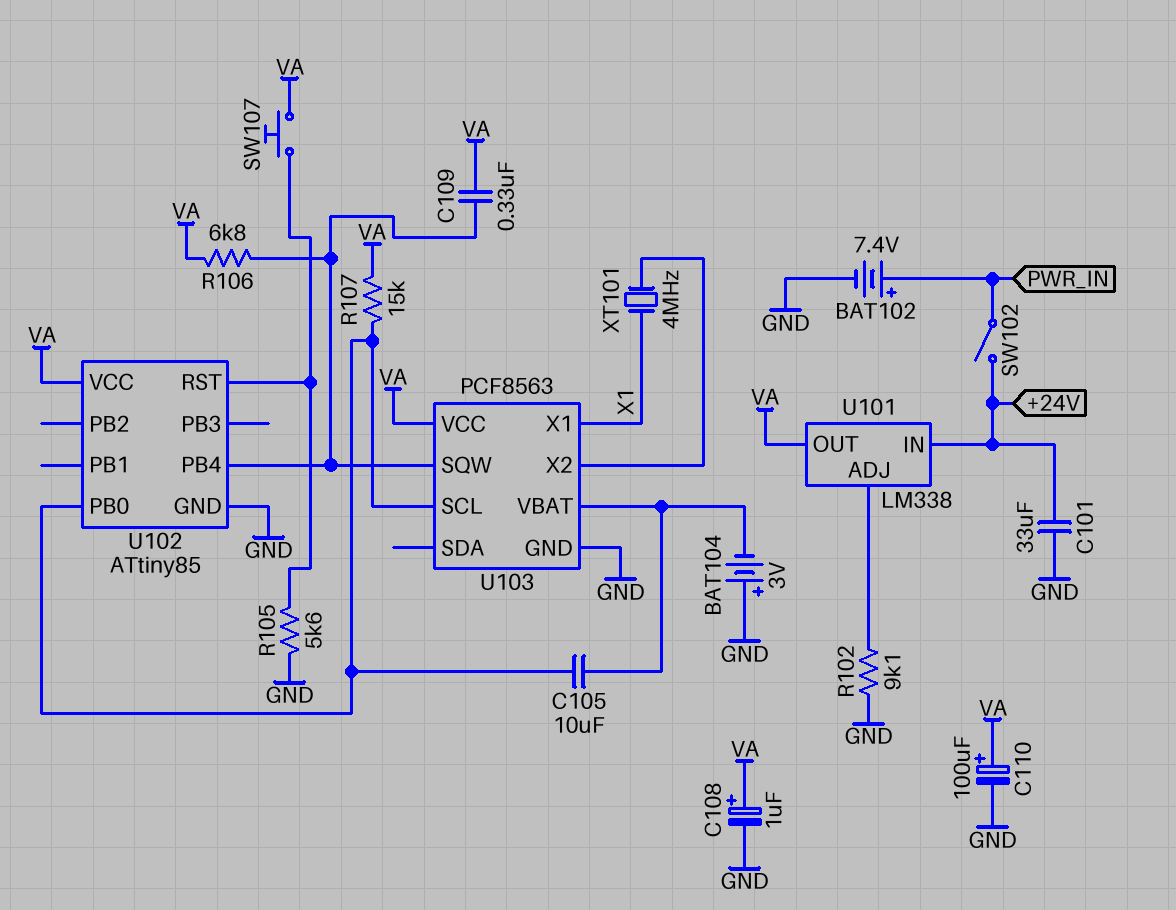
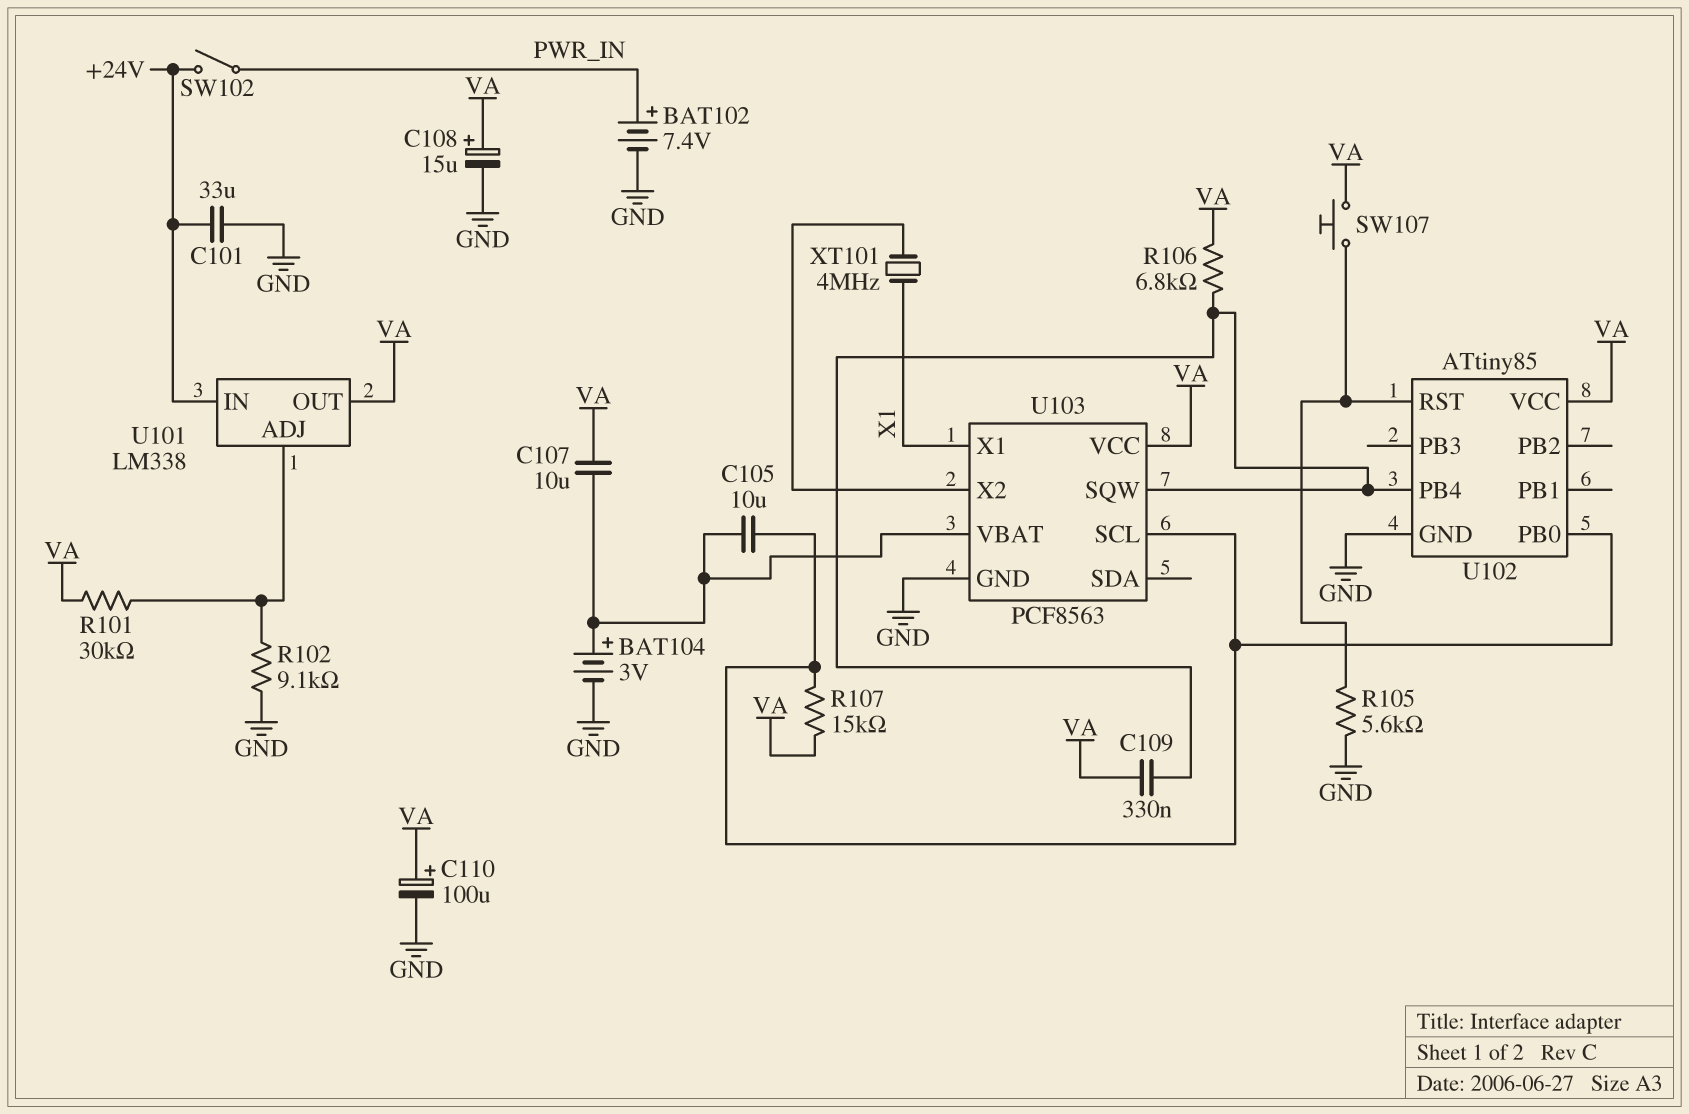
BAT104: 3V (plus GND, minus U103/VBAT) -> 3V (plus U103/VBAT, minus GND)
C107: none -> 10uF (U103/VBAT, VA)
C108: 1uF (plus VA, minus GND) -> 15uF (plus VA, minus GND)
R101: none -> 30k (U101/ADJ, VA)

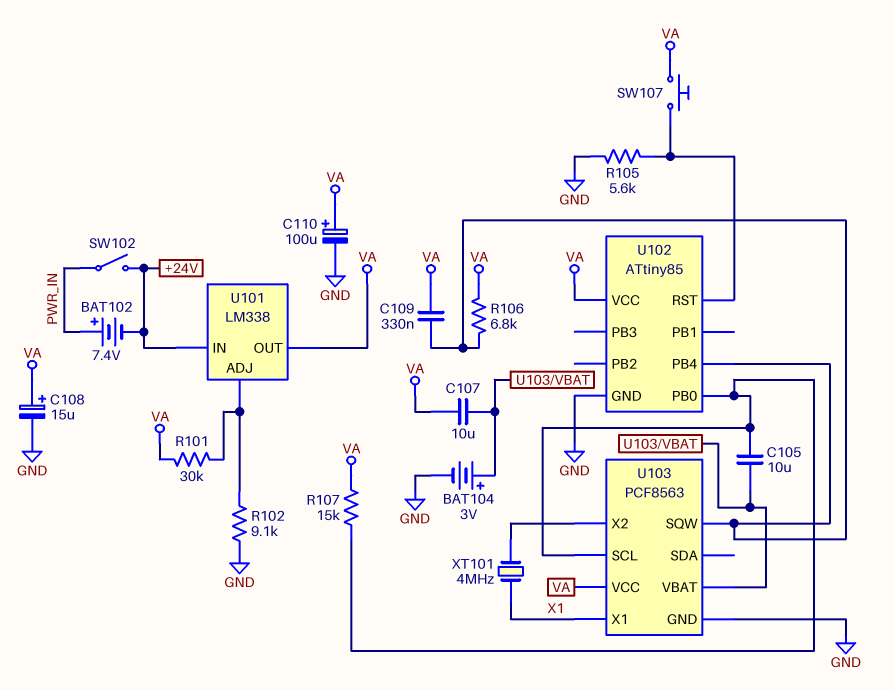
BAT102: 7.4V (plus PWR_IN, minus GND) -> 7.4V (plus PWR_IN, minus +24V)
C101: 33uF (+24V, GND) -> none

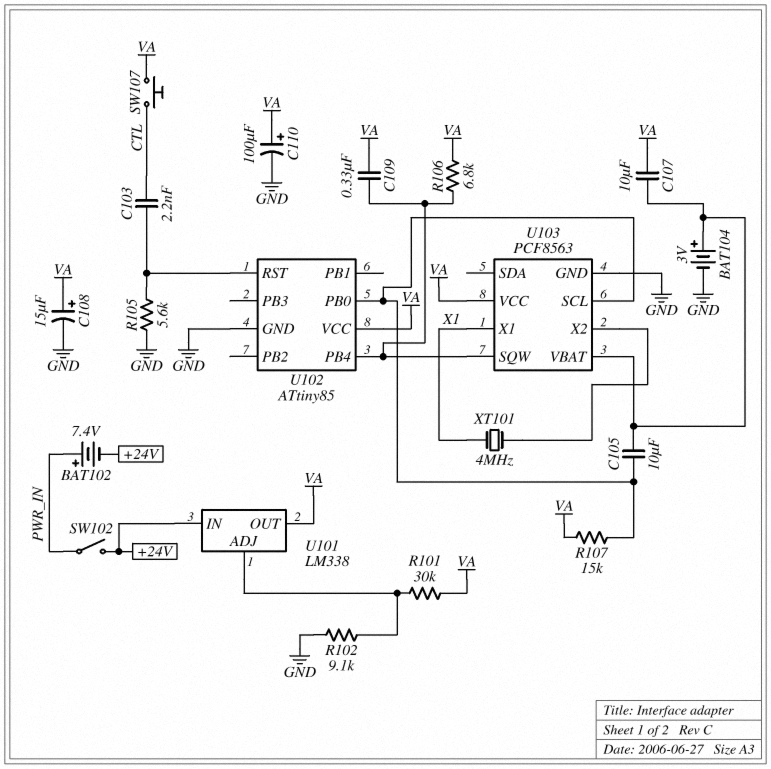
C103: none -> 2.2nF (CTL, U102/RST)
SW107: button (U102/RST, VA) -> button (CTL, VA)

